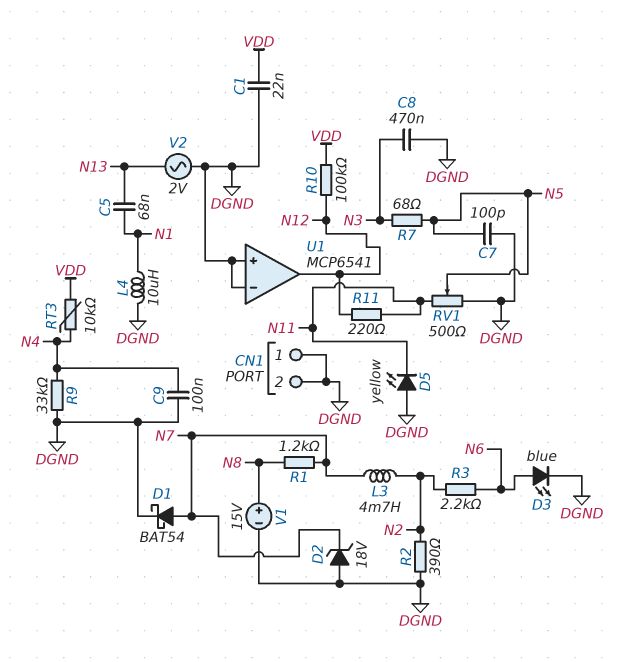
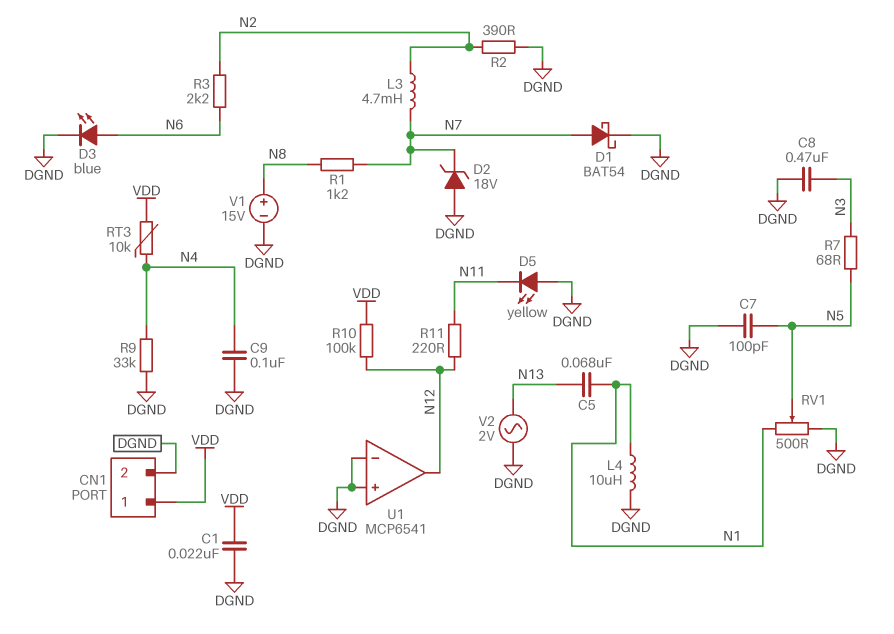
CN1 pin 1: DGND -> VDD
RV1: 500 (DGND, N11, wiper N5) -> 500 (DGND, N1, wiper N5)

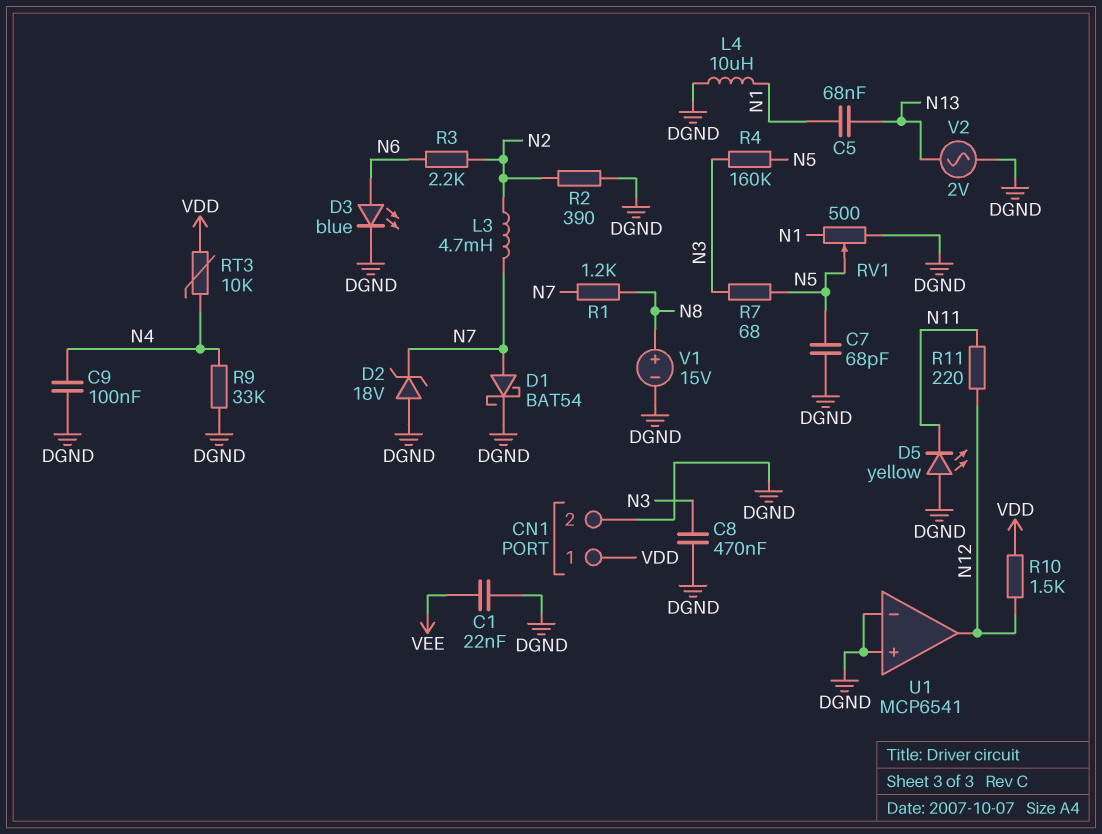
C1: 22nF (DGND, VDD) -> 22nF (DGND, VEE)
C7: 100pF (DGND, N5) -> 68pF (DGND, N5)
R4: none -> 160k (N3, N5)
R10: 100k (N12, VDD) -> 1.5k (N12, VDD)

